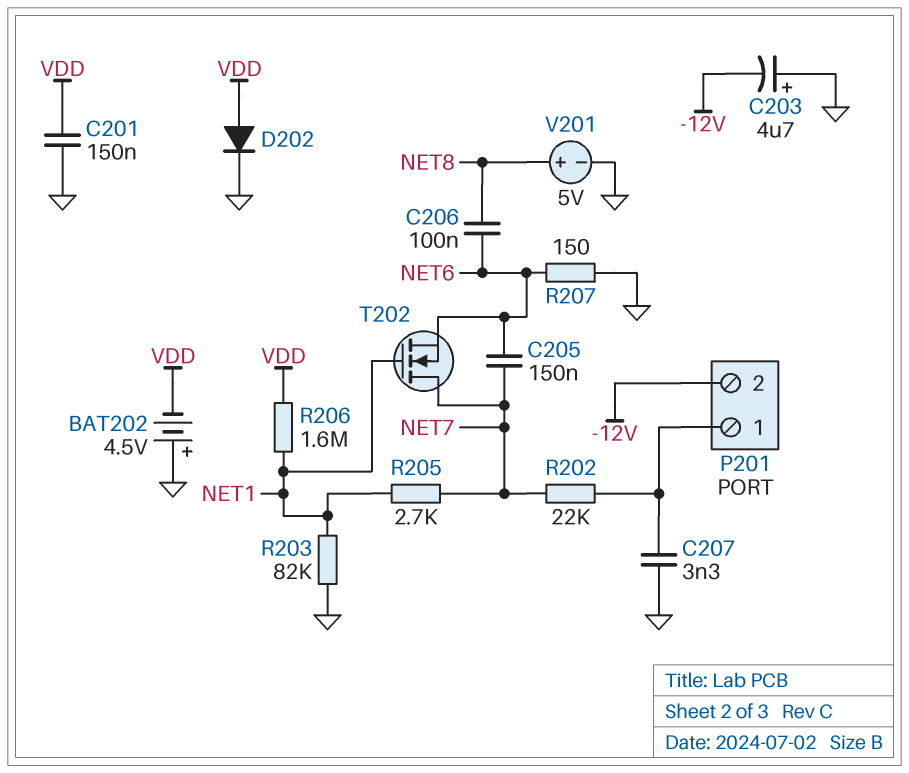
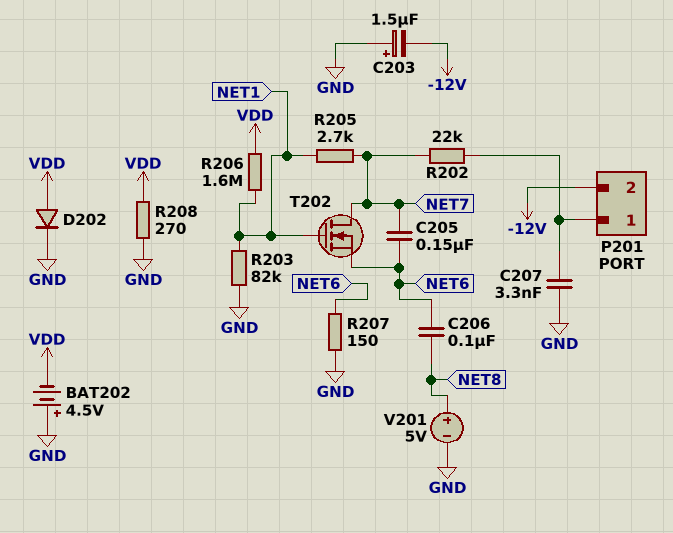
C201: 150nF (GND, VDD) -> none
C203: 4.7uF (plus GND, minus -12V) -> 1.5uF (plus GND, minus -12V)
R208: none -> 270 (GND, VDD)

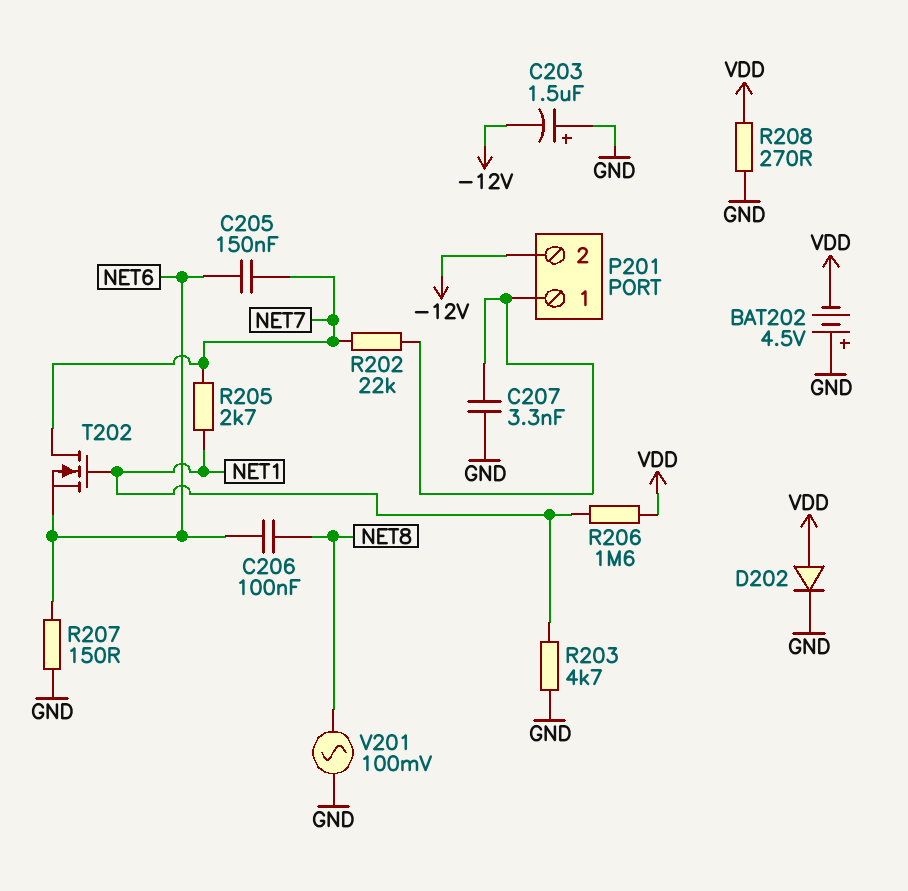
R203: 82k (GND, NET1) -> 4.7k (GND, NET1)
V201: 5V (plus NET8, minus GND) -> AC 100mV (GND, NET8)

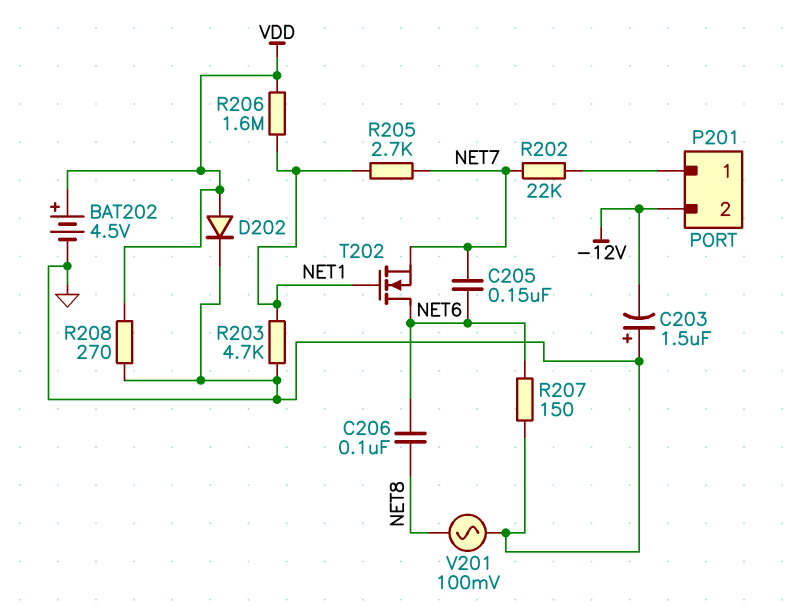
BAT202: 4.5V (plus GND, minus VDD) -> 4.5V (plus VDD, minus GND)
C207: 3.3nF (GND, P201/1) -> none
T202: NMOS (G NET1, D NET7, S NET6) -> NMOS (G NET1, D NET6, S NET7)

